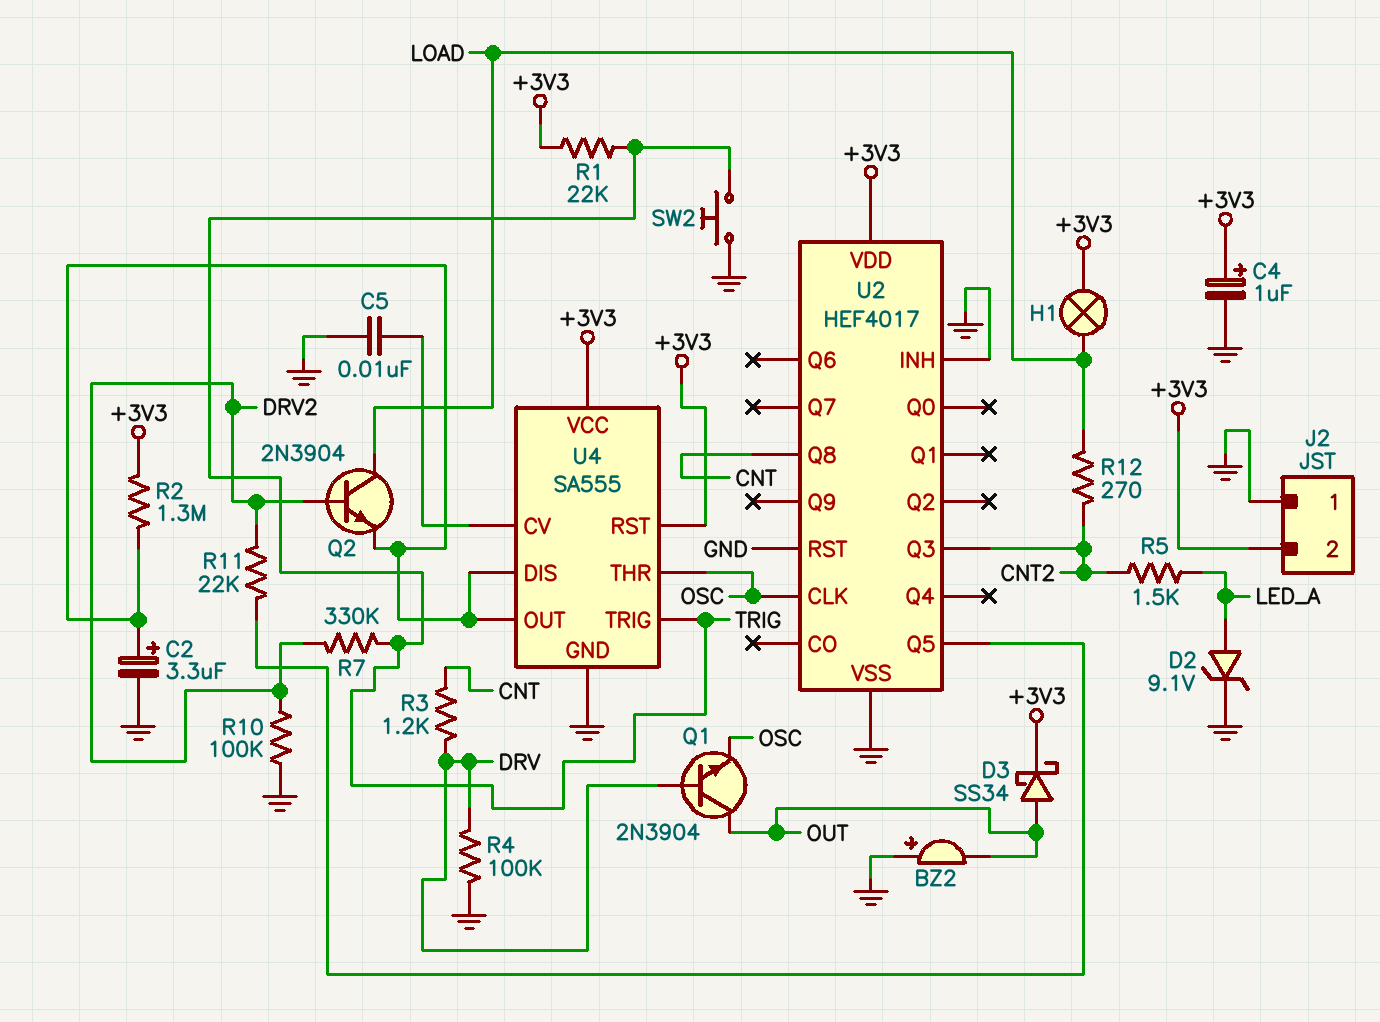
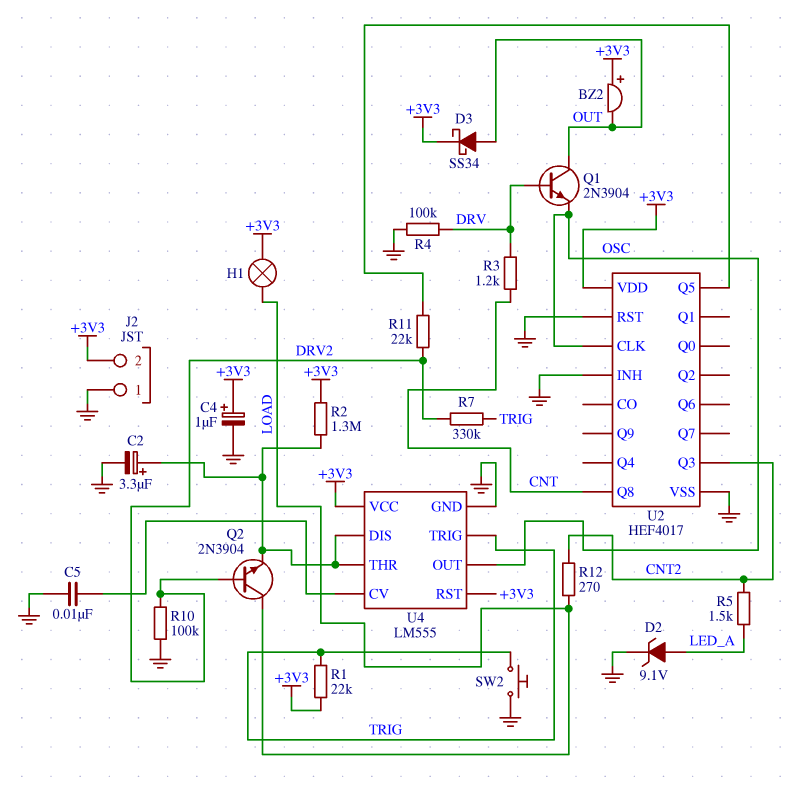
BZ2: buzzer (plus GND, minus OUT) -> buzzer (plus +3V3, minus OUT)
U4: SA555 -> LM555
U4 pin OUT: U4/DIS -> OSC
U4 pin THR: OSC -> U4/DIS

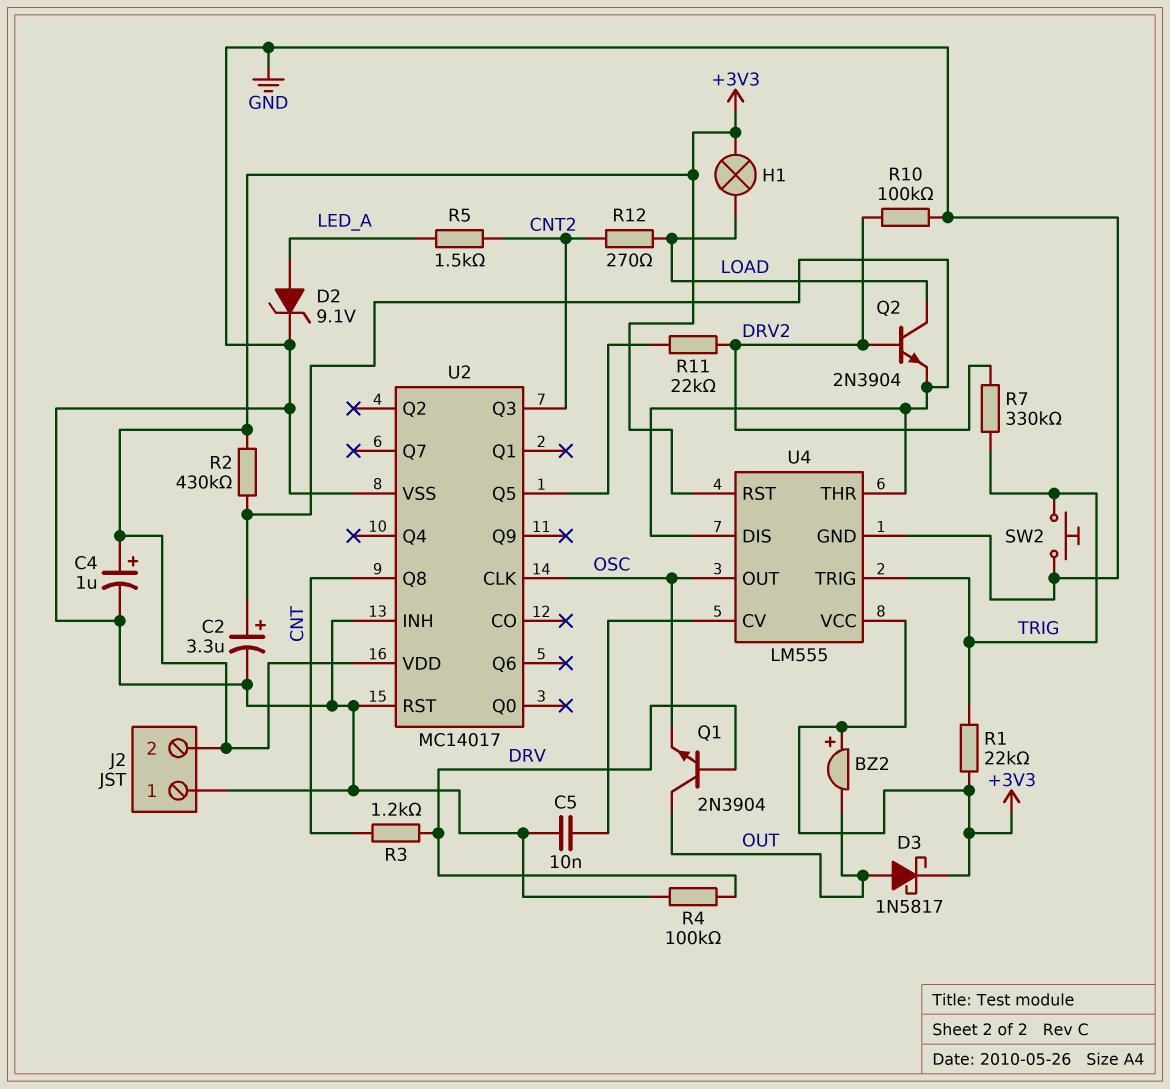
D3: schottky SS34 (A OUT, K +3V3) -> schottky 1N5817 (A OUT, K +3V3)
R2: 1.3M (+3V3, U4/DIS) -> 430k (+3V3, U4/DIS)
U2: HEF4017 -> MC14017

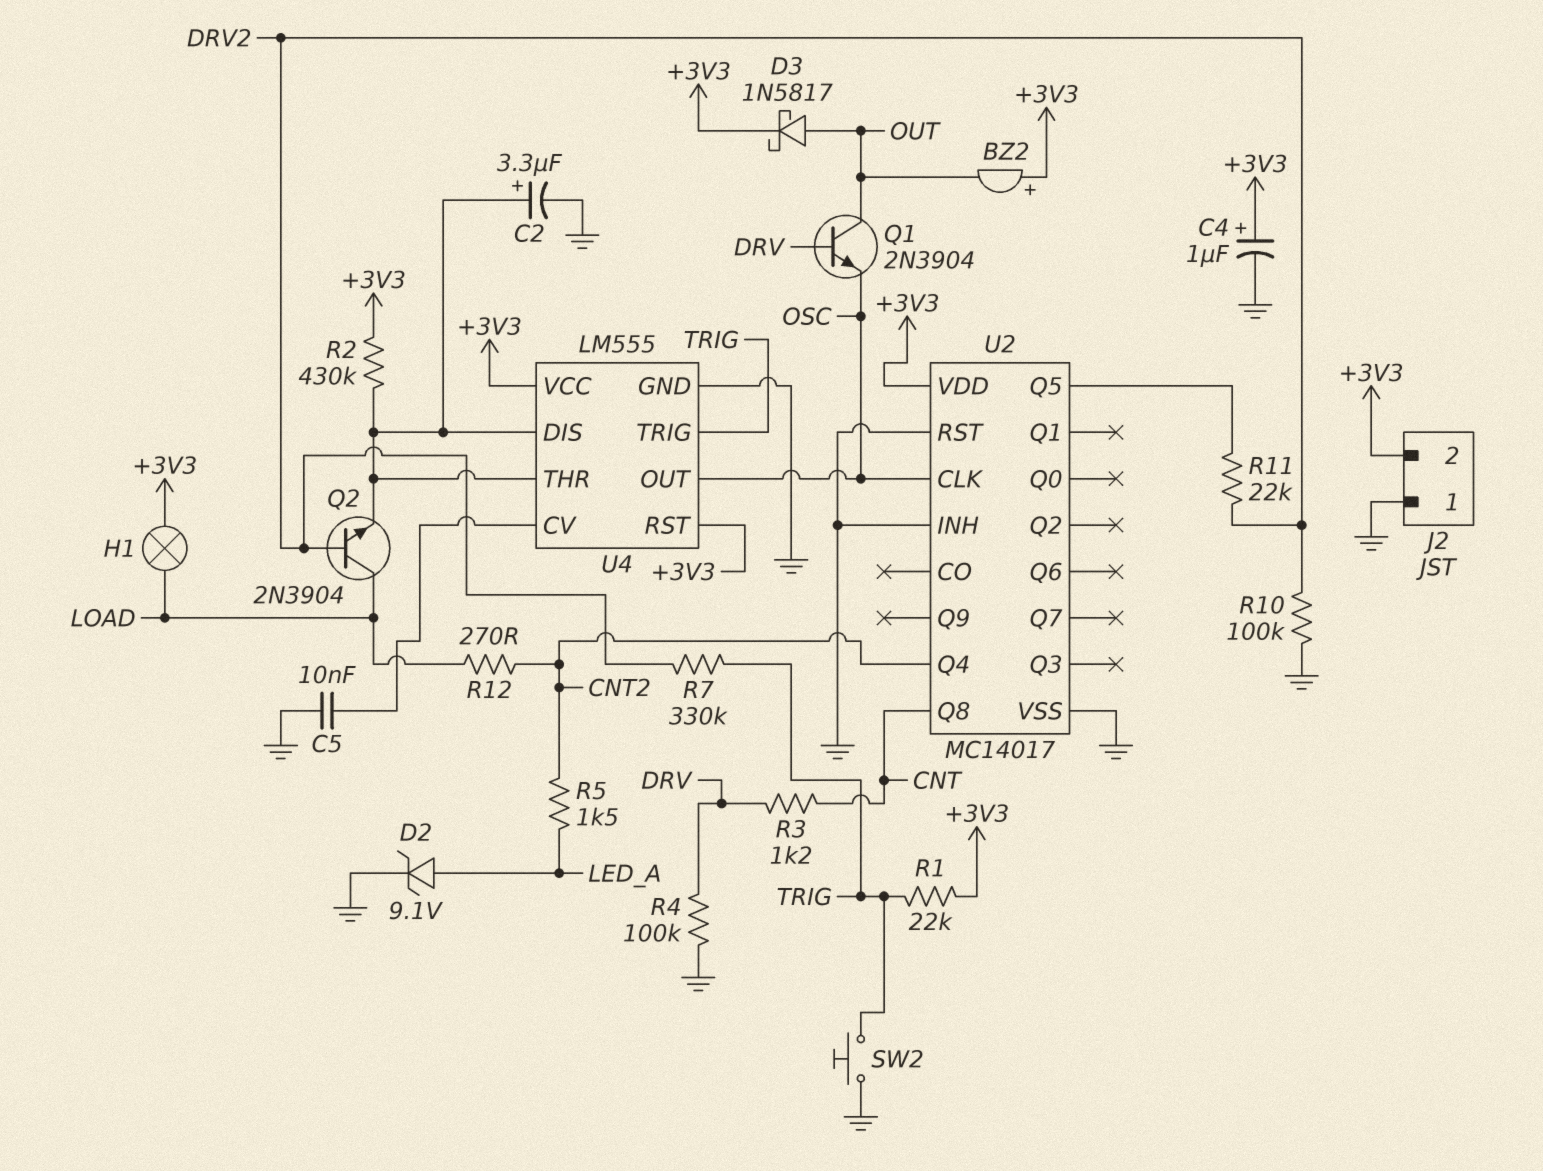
U2 pin Q3: CNT2 -> none
U2 pin Q4: none -> CNT2

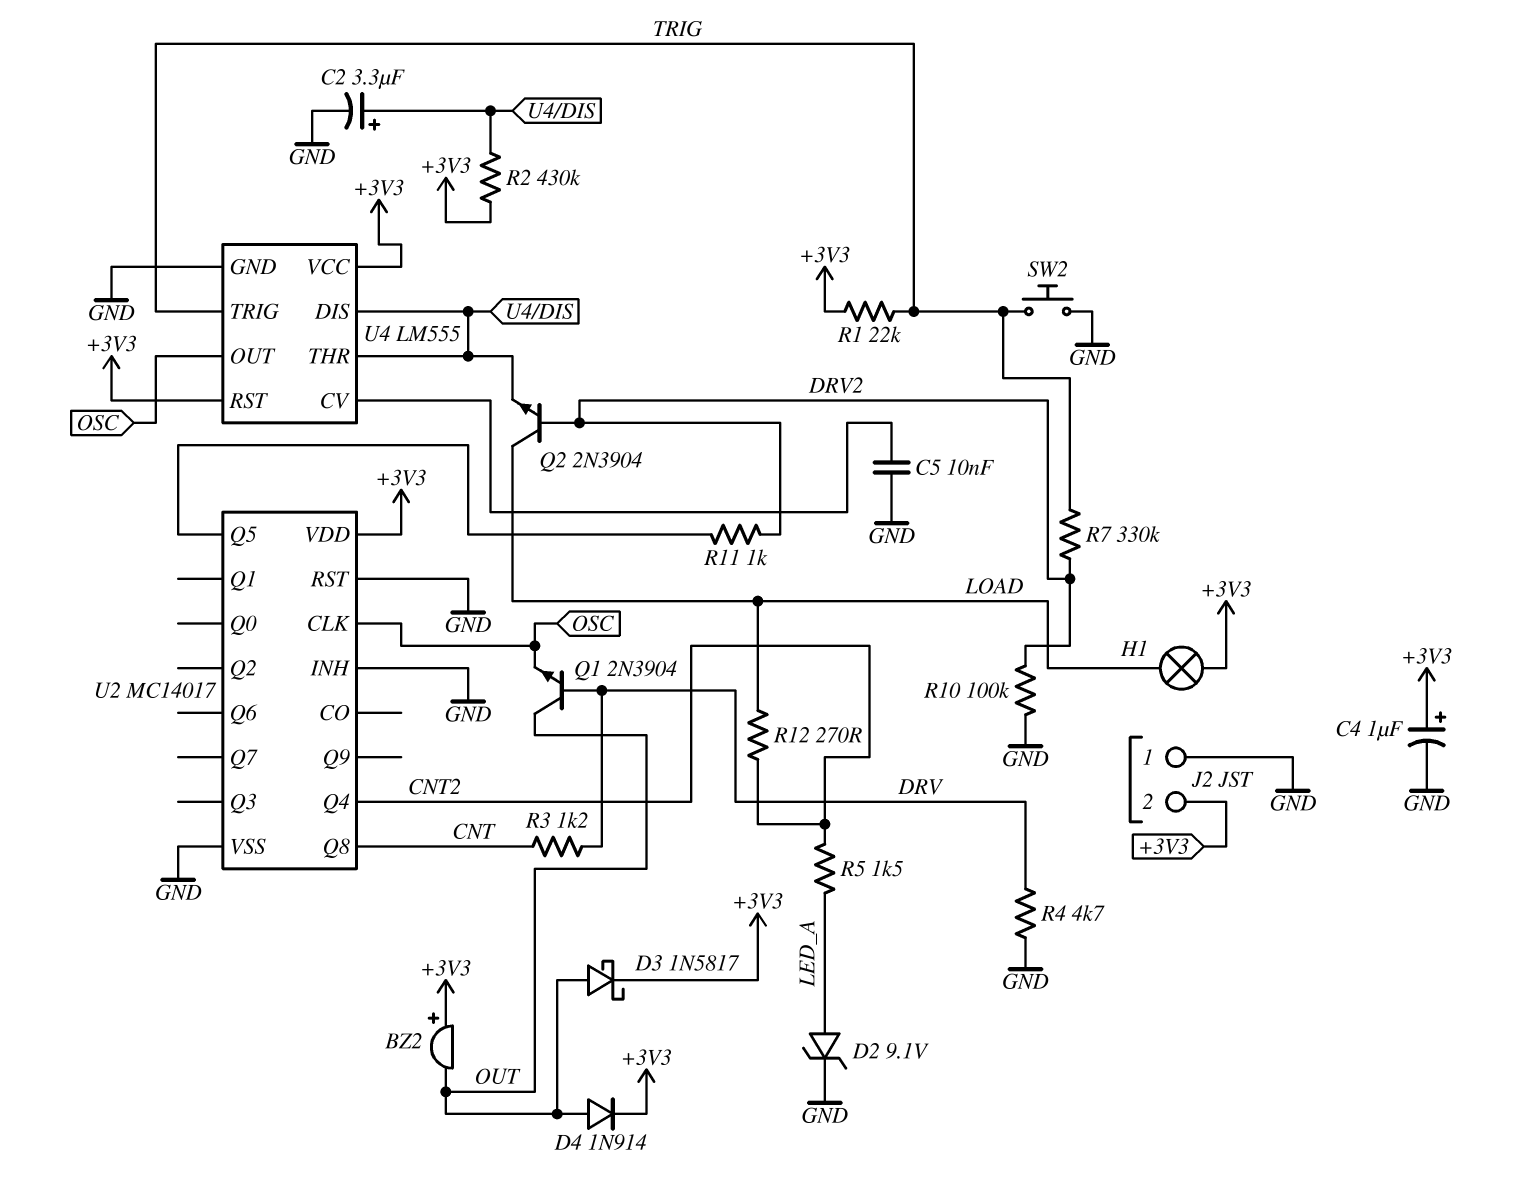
D4: none -> diode 1N914 (A OUT, K +3V3)
R4: 100k (DRV, GND) -> 4.7k (DRV, GND)
R11: 22k (DRV2, U2/Q5) -> 1k (DRV2, U2/Q5)

